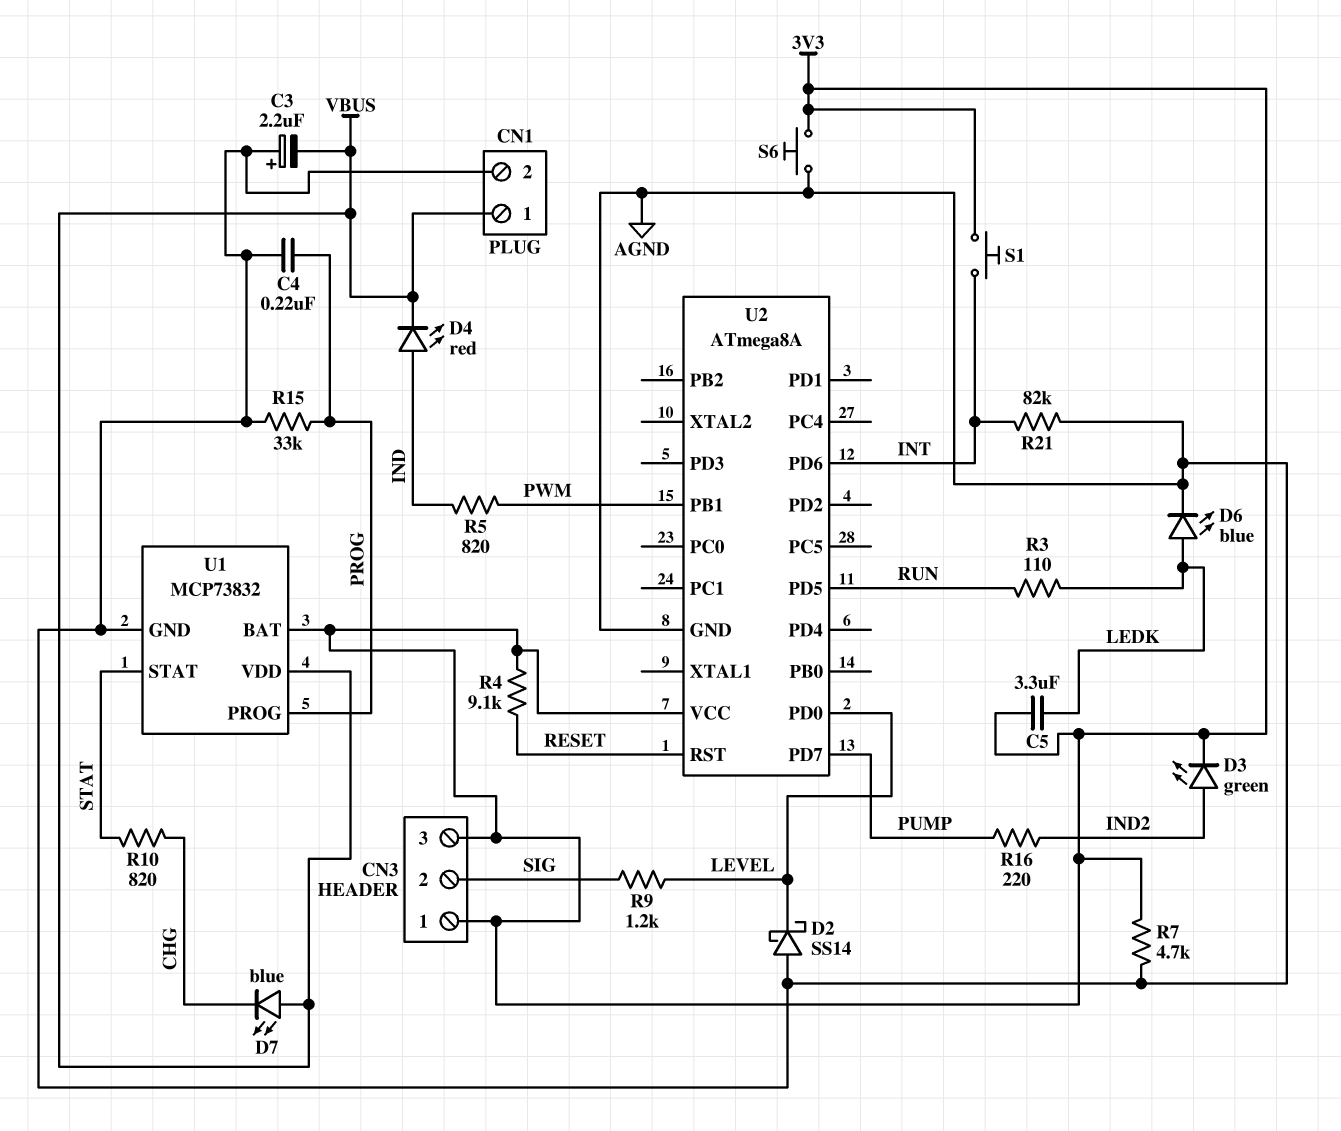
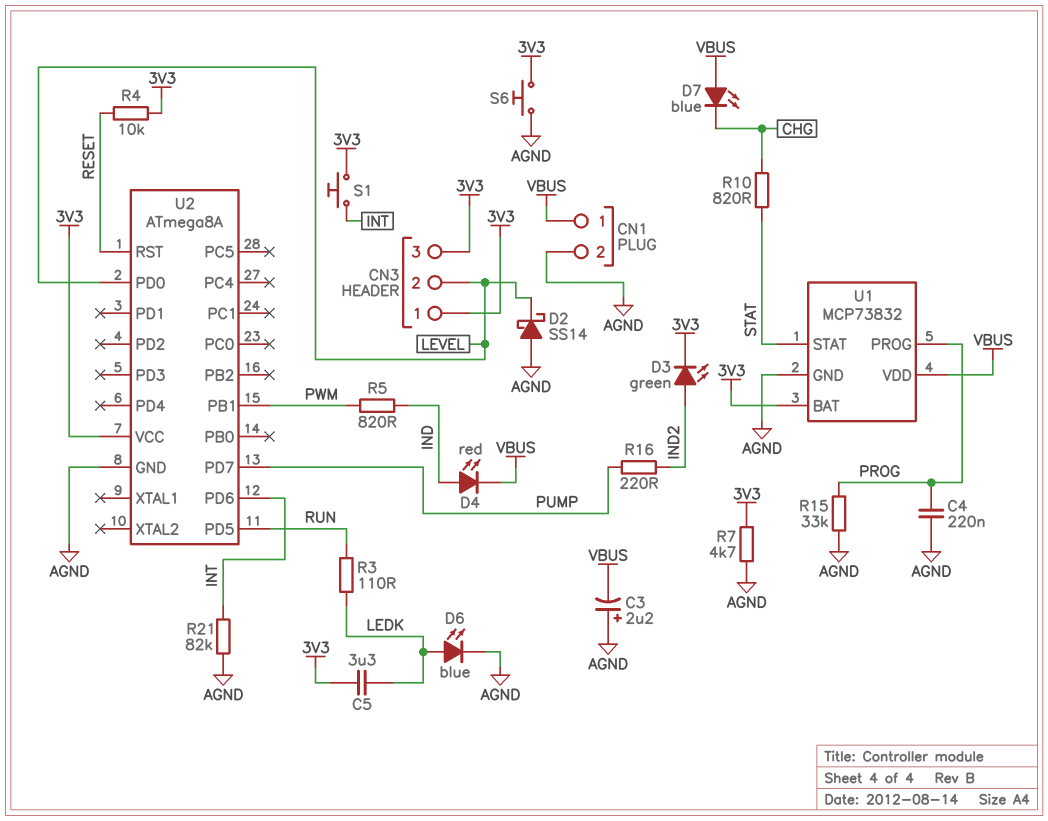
CN3 pin 2: SIG -> LEVEL
R4: 9.1k (3V3, RESET) -> 10k (3V3, RESET)
R9: 1.2k (LEVEL, SIG) -> none

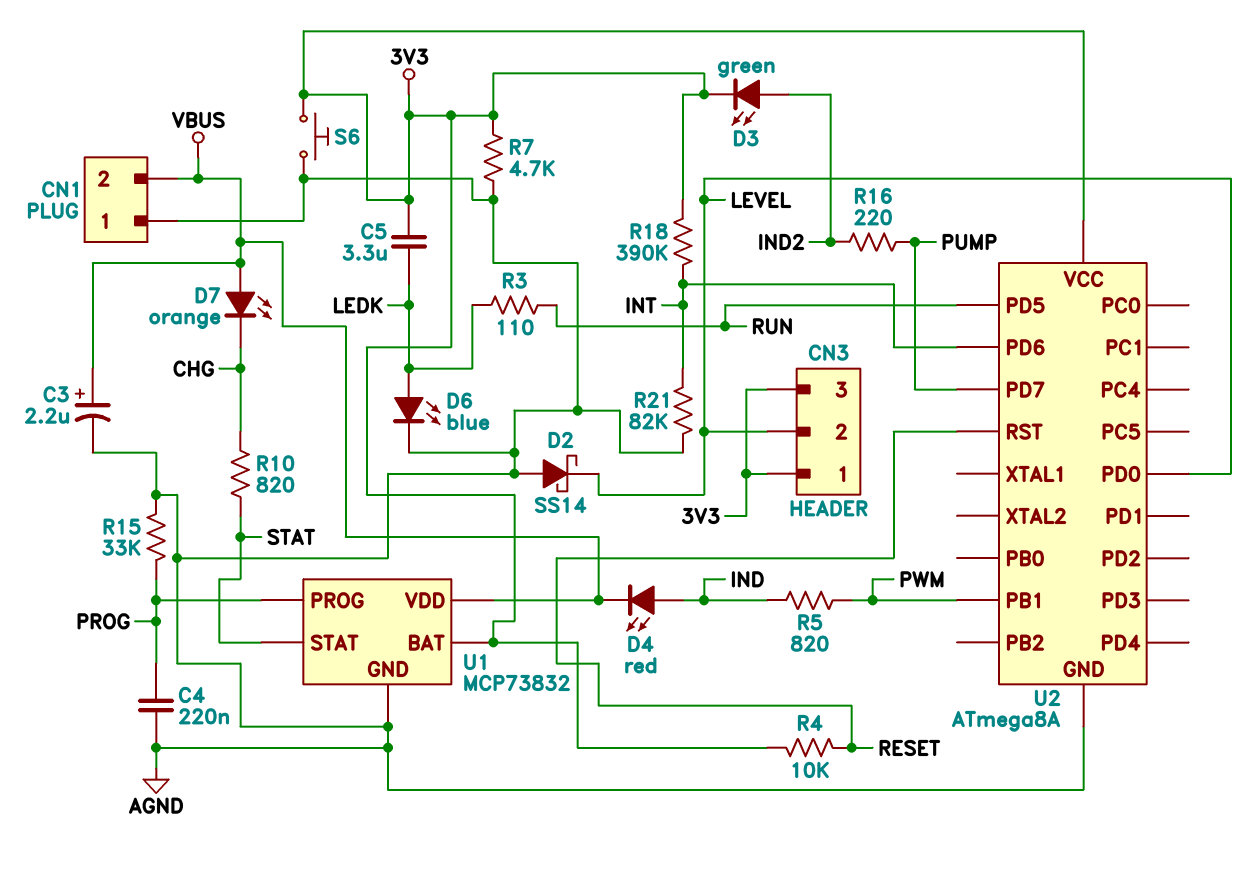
C3: 2.2uF (plus AGND, minus VBUS) -> 2.2uF (plus VBUS, minus AGND)
CN1 pin 1: VBUS -> AGND
CN1 pin 2: AGND -> VBUS
D7: LED blue (A VBUS, K CHG) -> LED orange (A VBUS, K CHG)
R18: none -> 390k (3V3, INT)
S1: button (3V3, INT) -> none

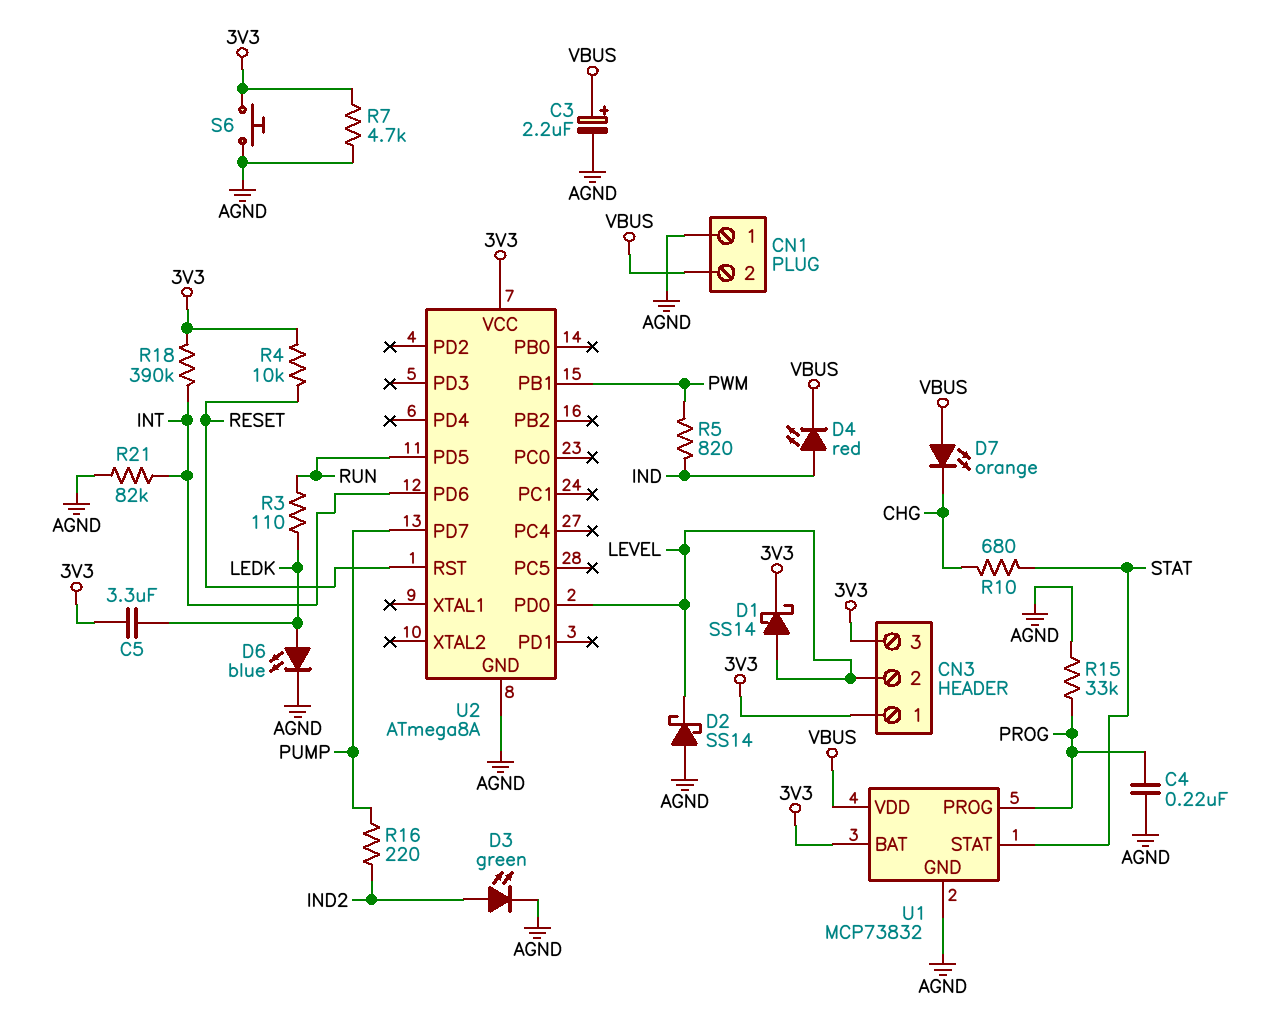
D1: none -> schottky SS14 (A LEVEL, K 3V3)
D3: LED green (A IND2, K 3V3) -> LED green (A IND2, K AGND)
R10: 820 (CHG, STAT) -> 680 (CHG, STAT)

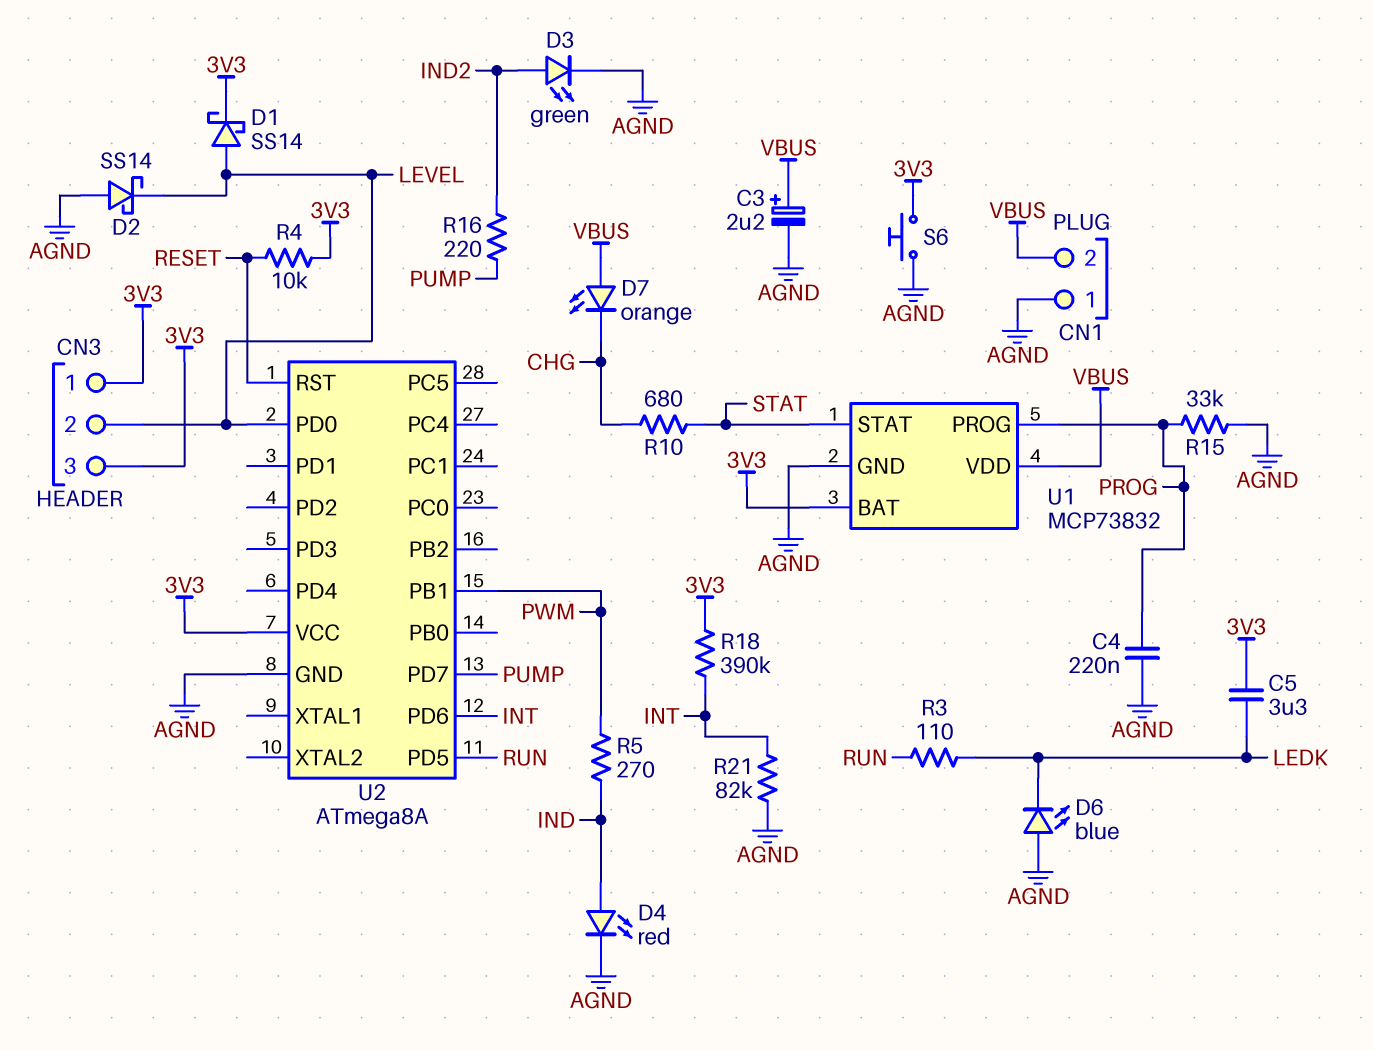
D4: LED red (A IND, K VBUS) -> LED red (A IND, K AGND)
D6: LED blue (A LEDK, K AGND) -> LED blue (A AGND, K LEDK)
R5: 820 (IND, PWM) -> 270 (IND, PWM)
R7: 4.7k (3V3, AGND) -> none

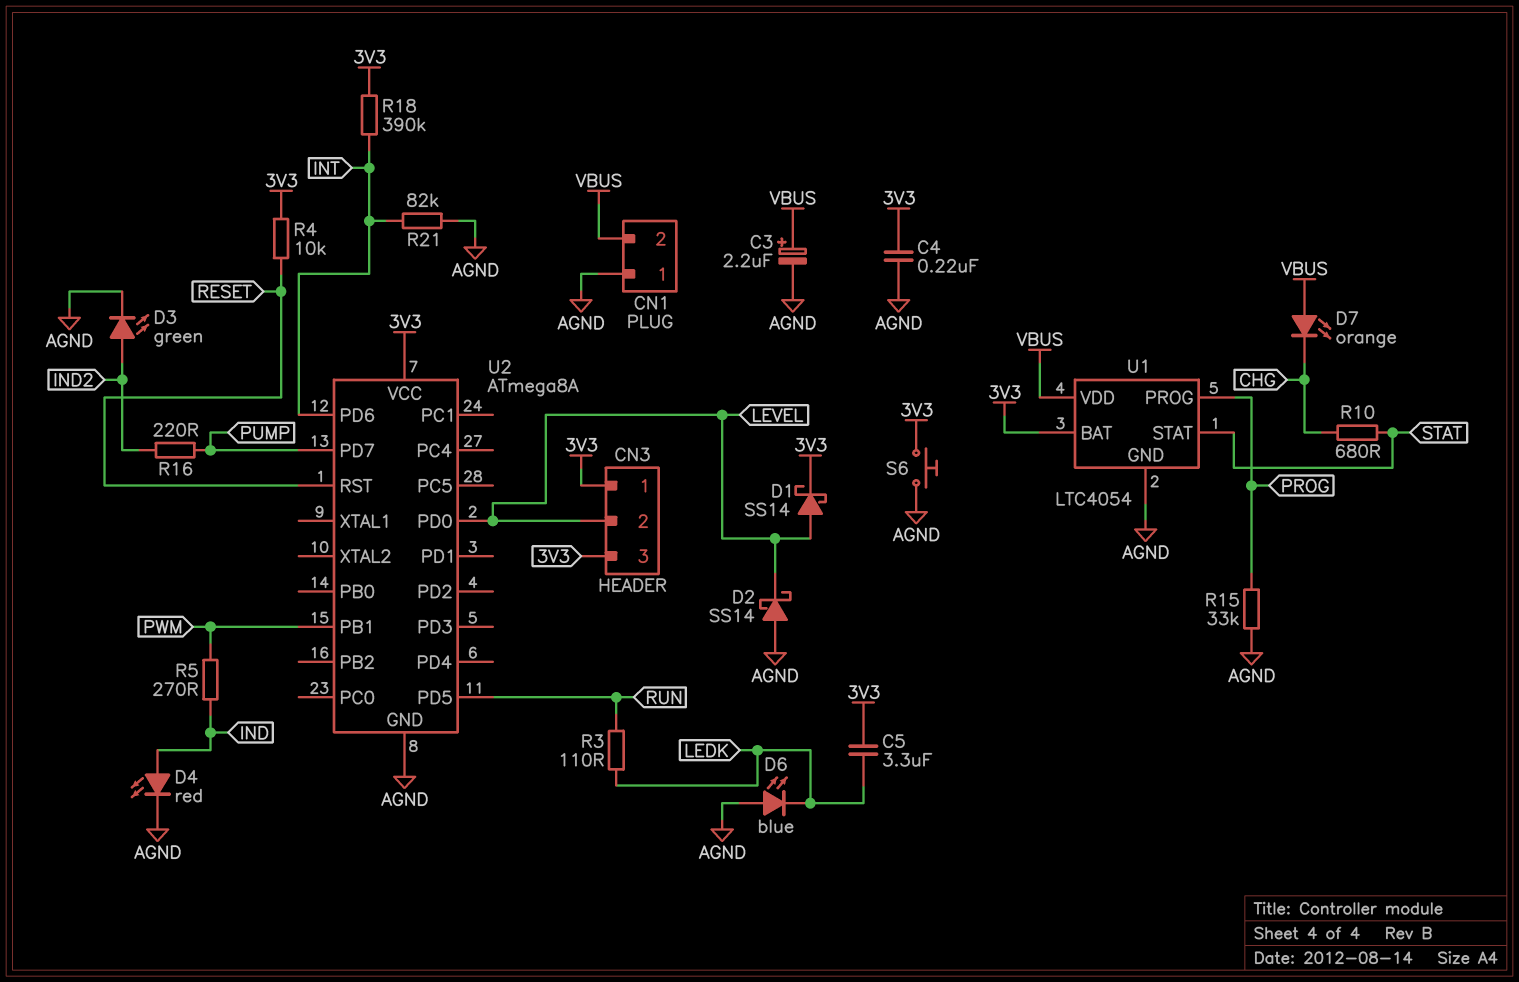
C4: 220nF (AGND, PROG) -> 220nF (3V3, AGND)
U1: MCP73832 -> LTC4054

